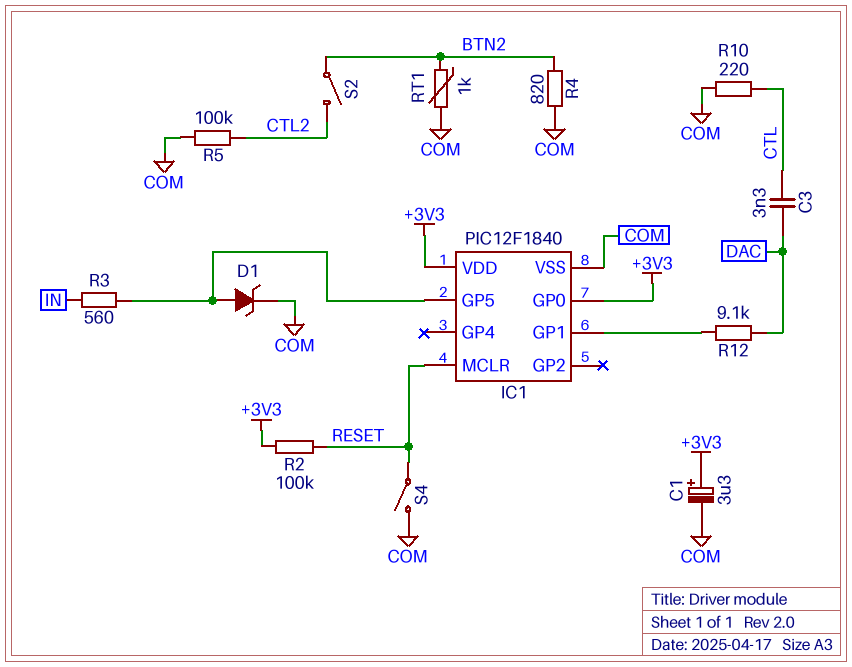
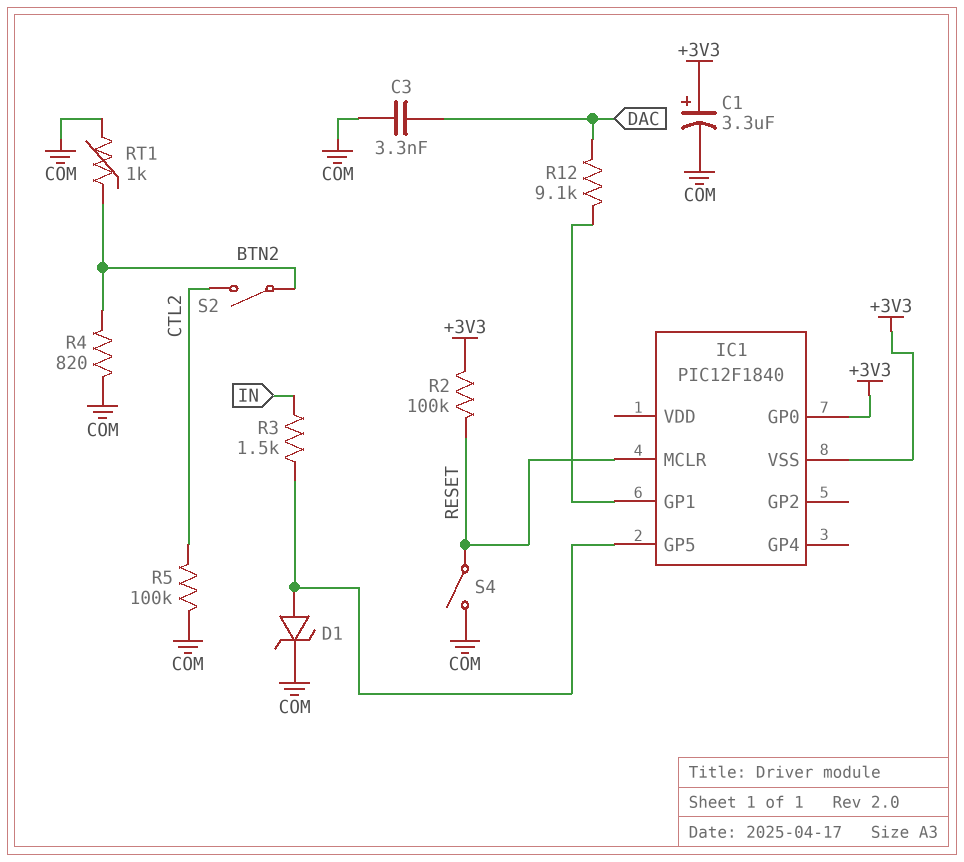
C3: 3.3nF (CTL, DAC) -> 3.3nF (COM, DAC)
IC1 pin VDD: +3V3 -> none
IC1 pin VSS: COM -> +3V3
R3: 560 (IC1/GP5, IN) -> 1.5k (IC1/GP5, IN)
R10: 220 (COM, CTL) -> none

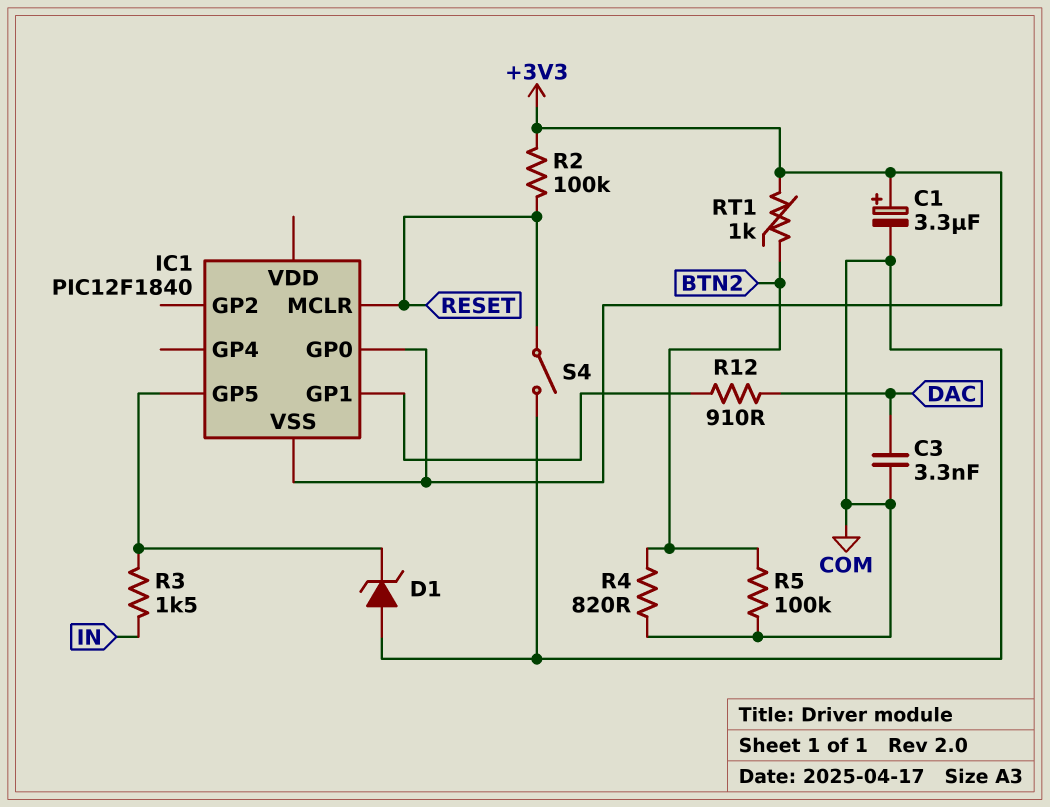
D1: zener (A IC1/GP5, K COM) -> zener (A COM, K IC1/GP5)
R5: 100k (COM, CTL2) -> 100k (BTN2, COM)
R12: 9.1k (DAC, IC1/GP1) -> 910 (DAC, IC1/GP1)
RT1: 1k (BTN2, COM) -> 1k (+3V3, BTN2)
S2: switch (BTN2, CTL2) -> none

